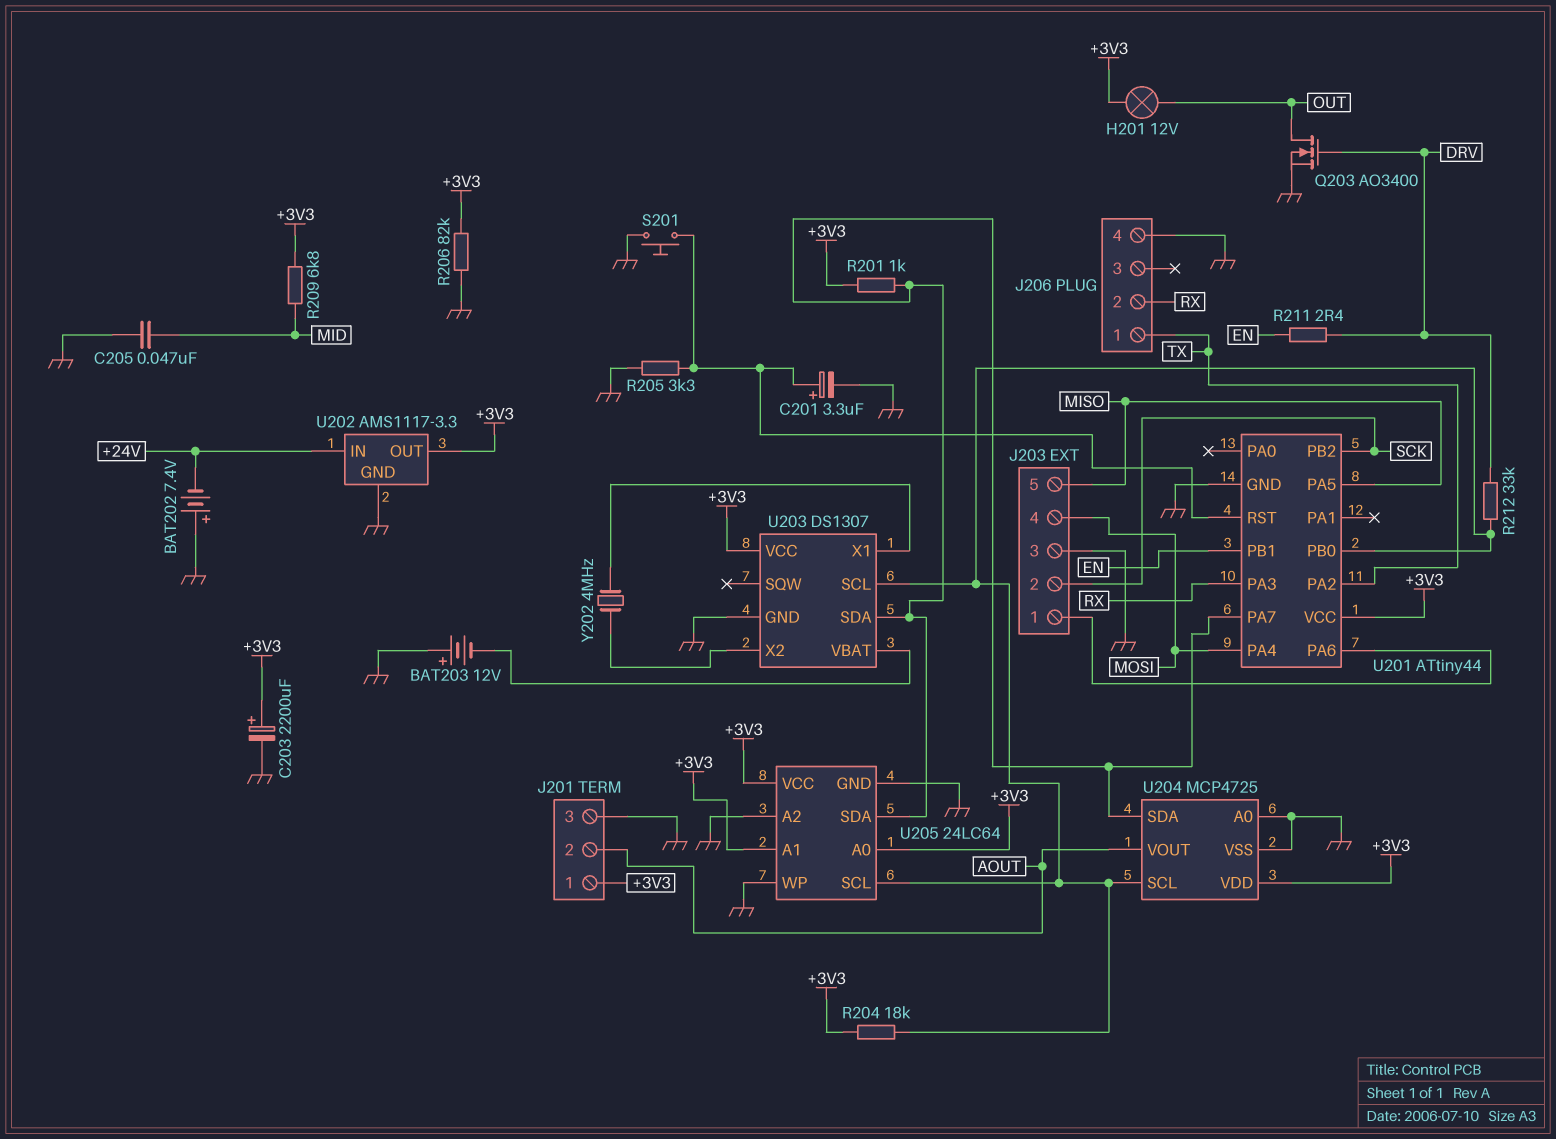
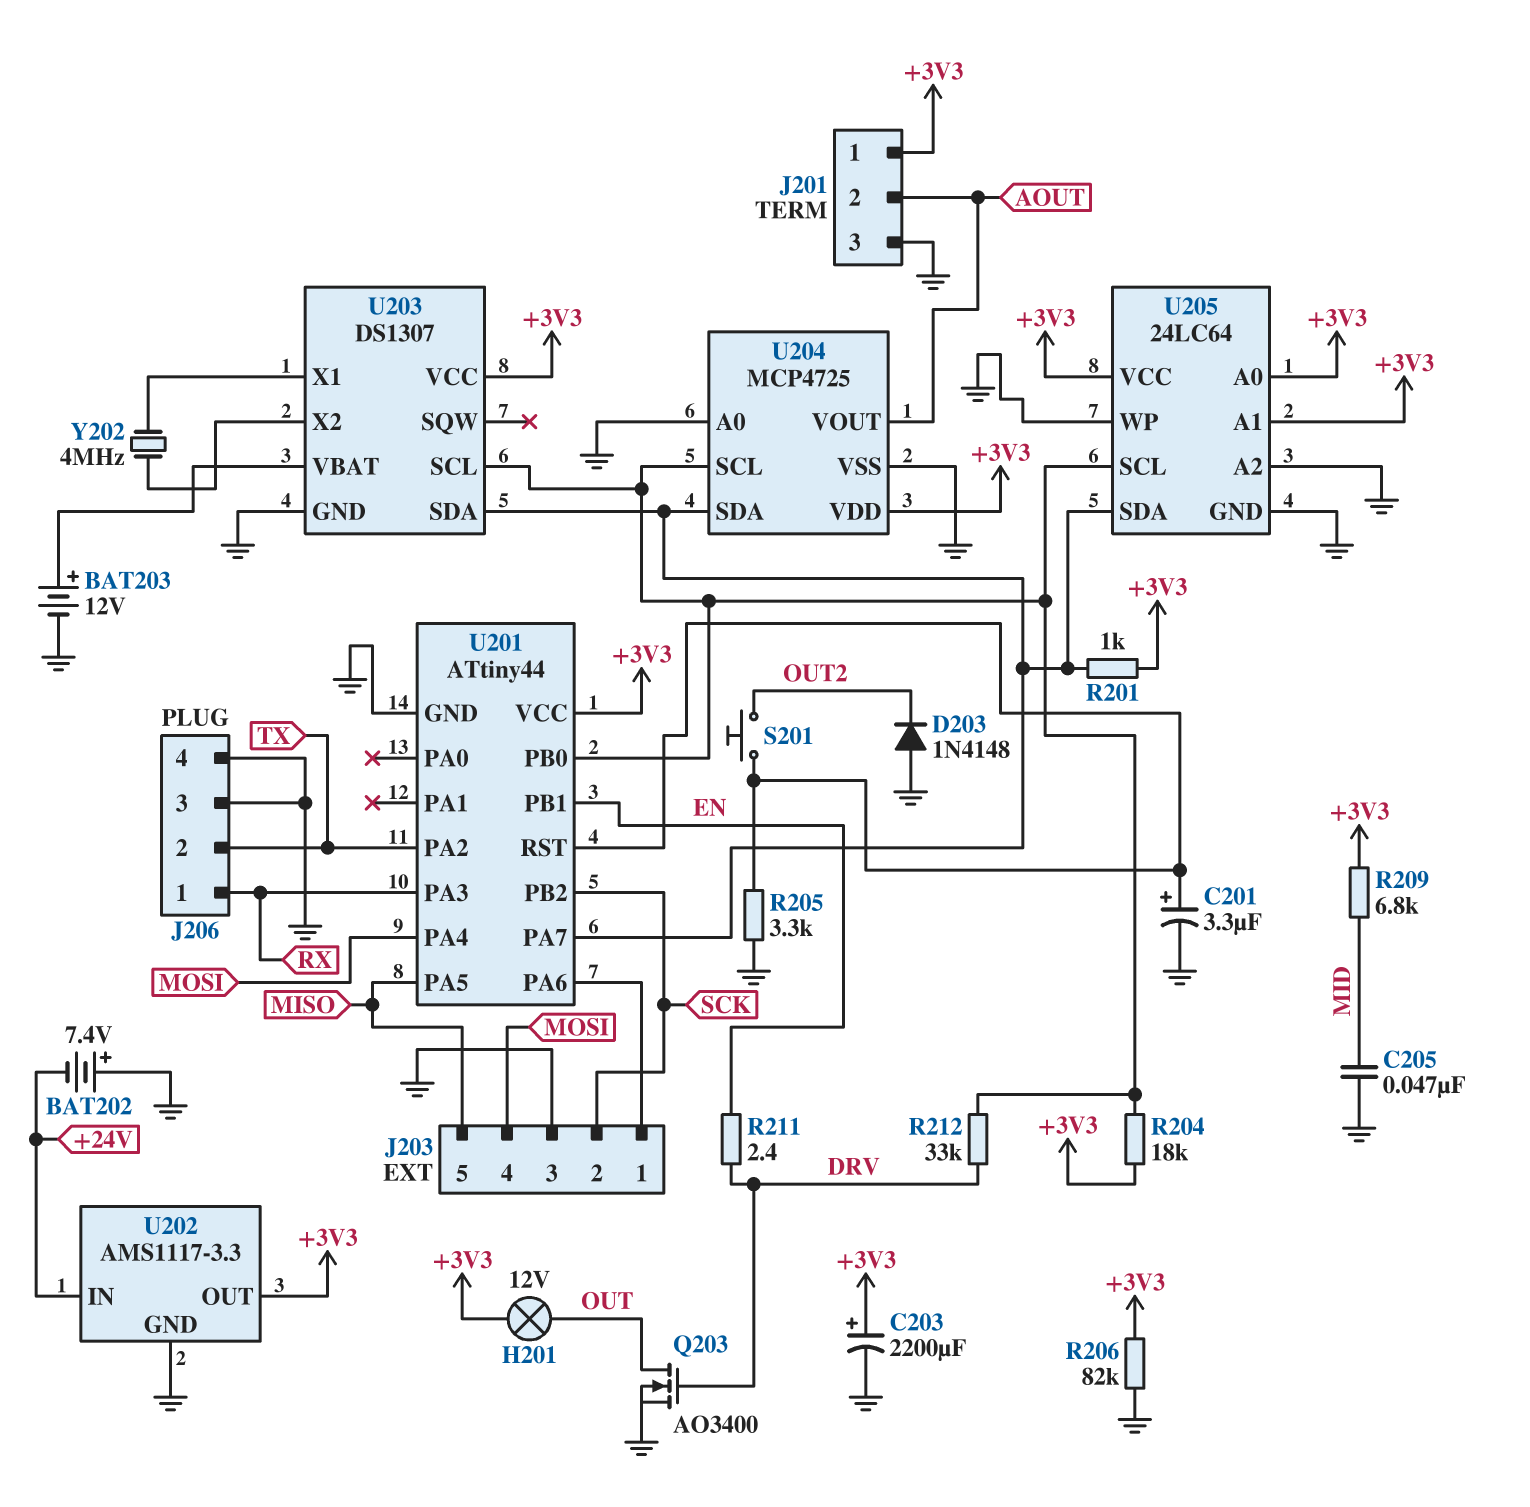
BAT203: 12V (plus GND, minus U203/VBAT) -> 12V (plus U203/VBAT, minus GND)
D203: none -> diode 1N4148 (A GND, K OUT2)
J206 pin 1: TX -> RX
J206 pin 2: RX -> TX
J206 pin 3: none -> GND
S201: button (GND, U201/RST) -> button (OUT2, U201/RST)

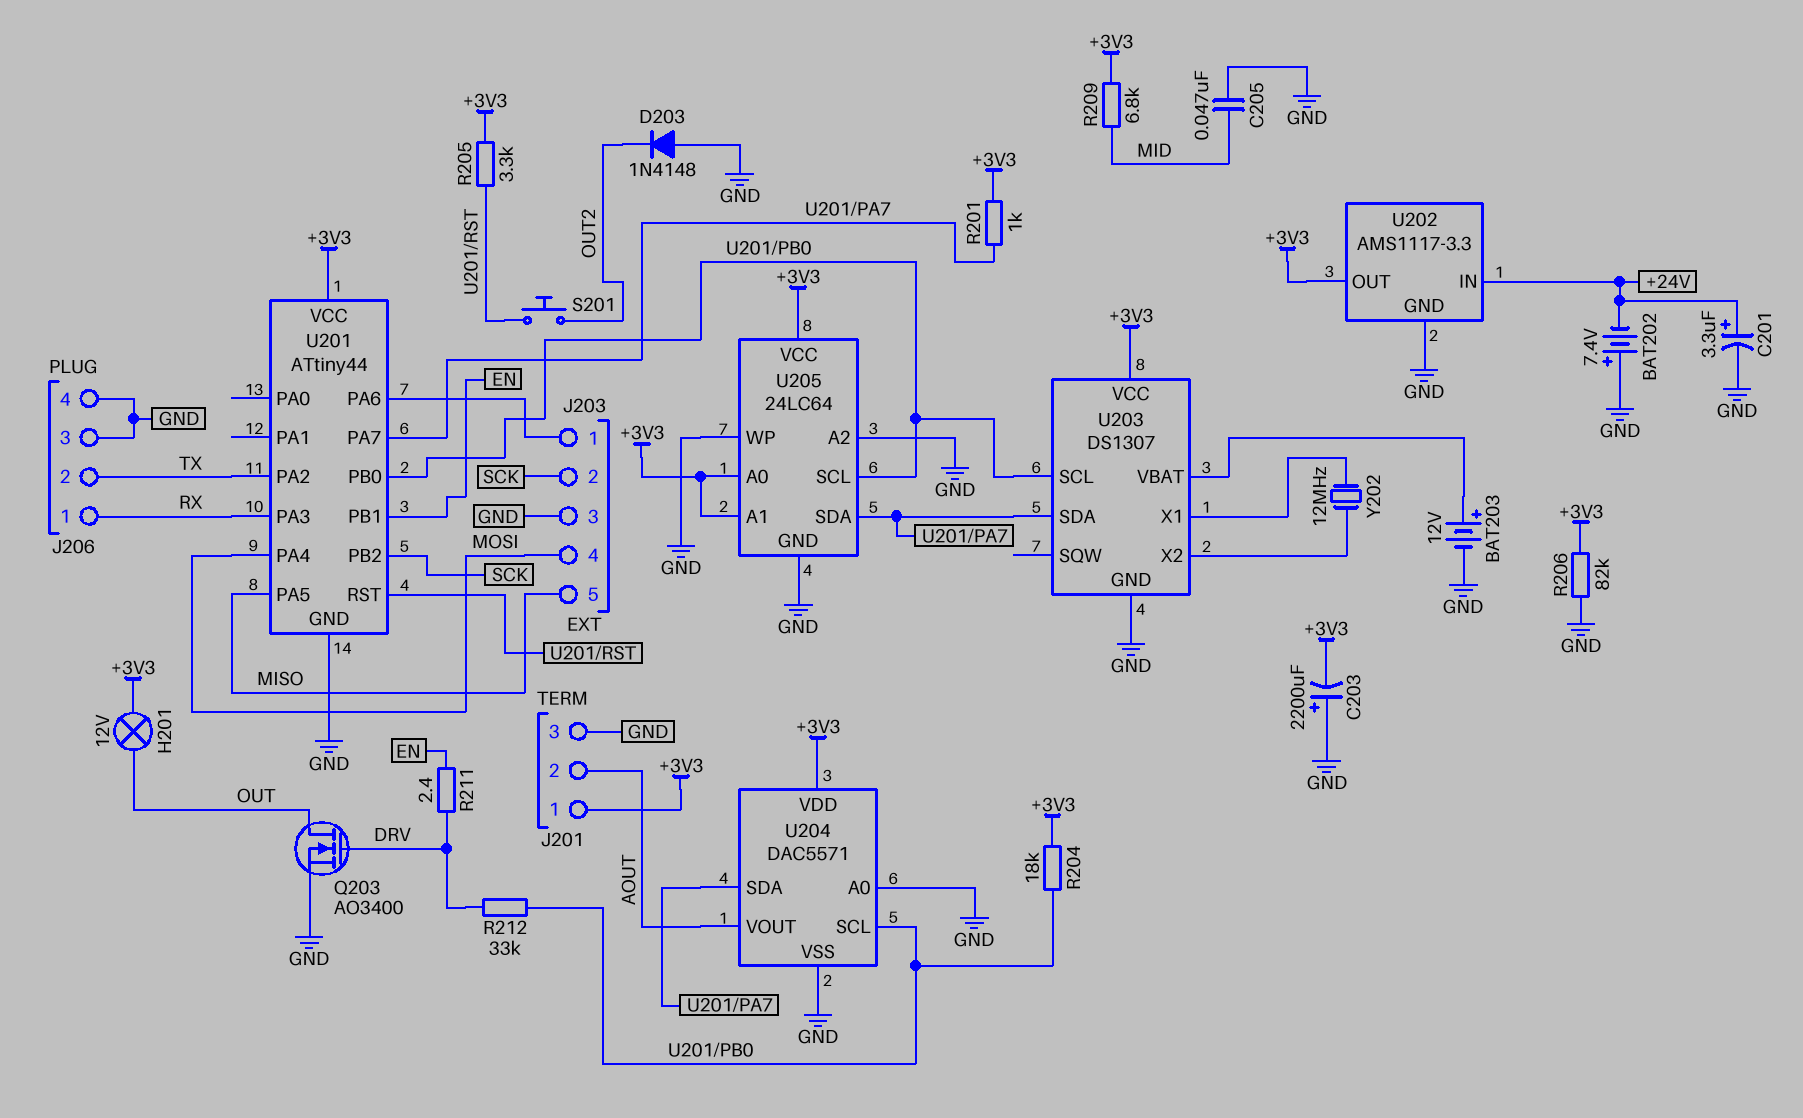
C201: 3.3uF (plus U201/RST, minus GND) -> 3.3uF (plus +24V, minus GND)
C203: 2200uF (plus +3V3, minus GND) -> 2200uF (plus GND, minus +3V3)
R205: 3.3k (GND, U201/RST) -> 3.3k (+3V3, U201/RST)
U204: MCP4725 -> DAC5571
Y202: 4MHz (U203/X1, U203/X2) -> 12MHz (U203/X1, U203/X2)

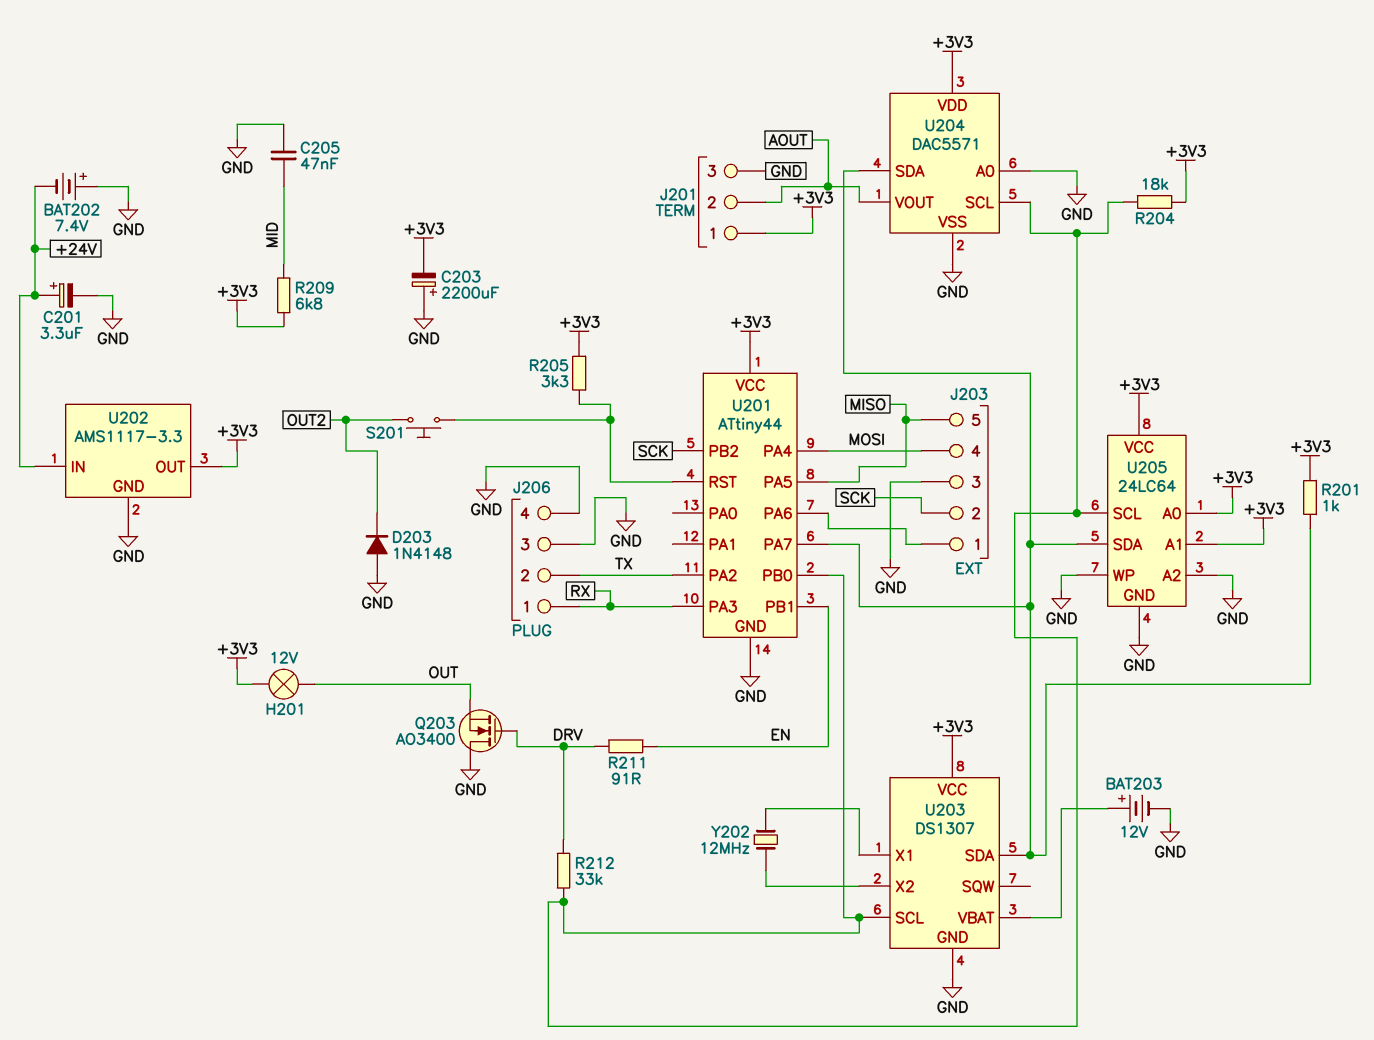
Q203: NMOS AO3400 (G DRV, D OUT, S GND) -> NMOS AO3400 (G DRV, D GND, S OUT)
R206: 82k (+3V3, GND) -> none
R211: 2.4 (DRV, EN) -> 91 (DRV, EN)

